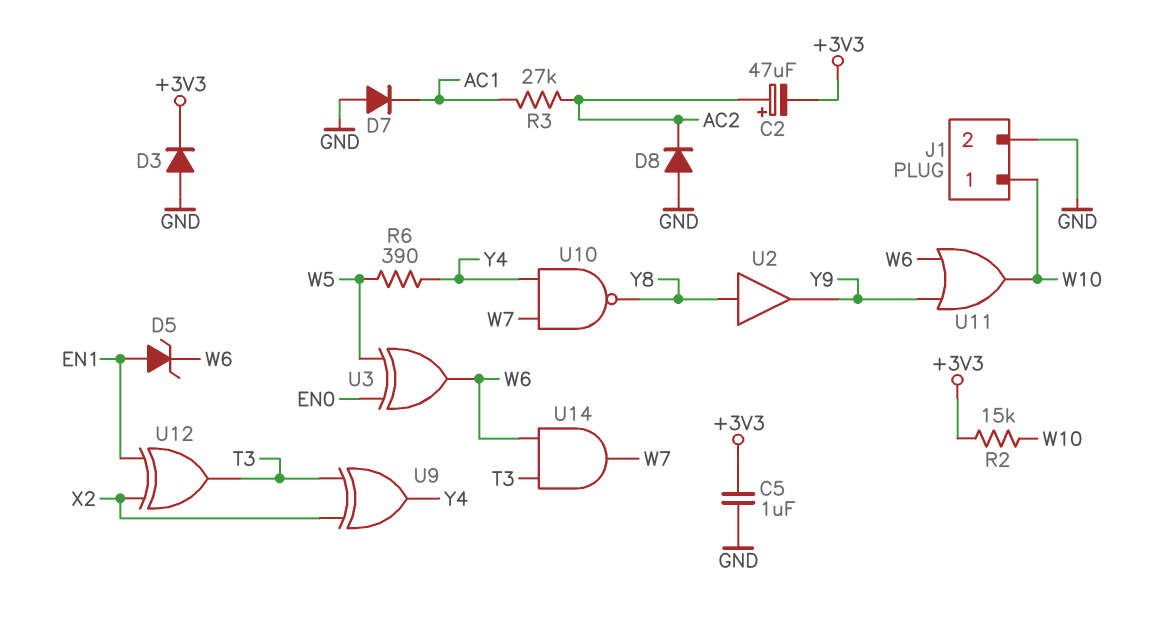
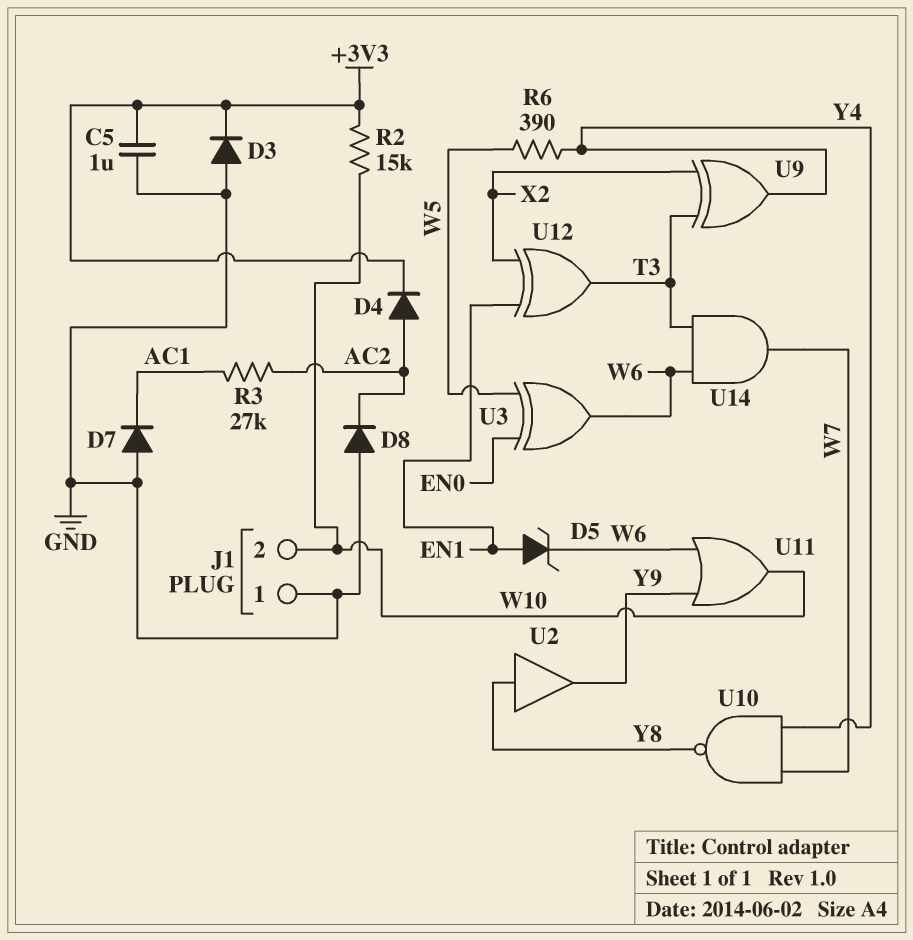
C2: 47uF (plus AC2, minus +3V3) -> none
D4: none -> diode (A AC2, K +3V3)
J1 pin 1: W10 -> GND
J1 pin 2: GND -> W10

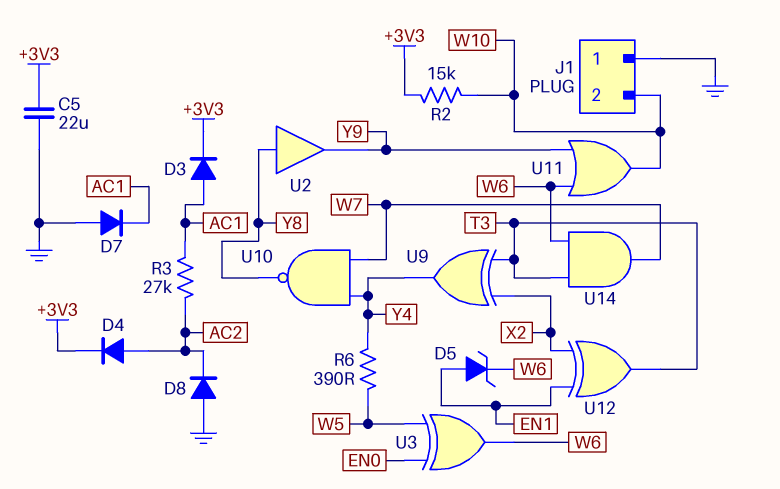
C5: 1uF (+3V3, GND) -> 22uF (+3V3, GND)
D3: diode (A GND, K +3V3) -> diode (A AC1, K +3V3)

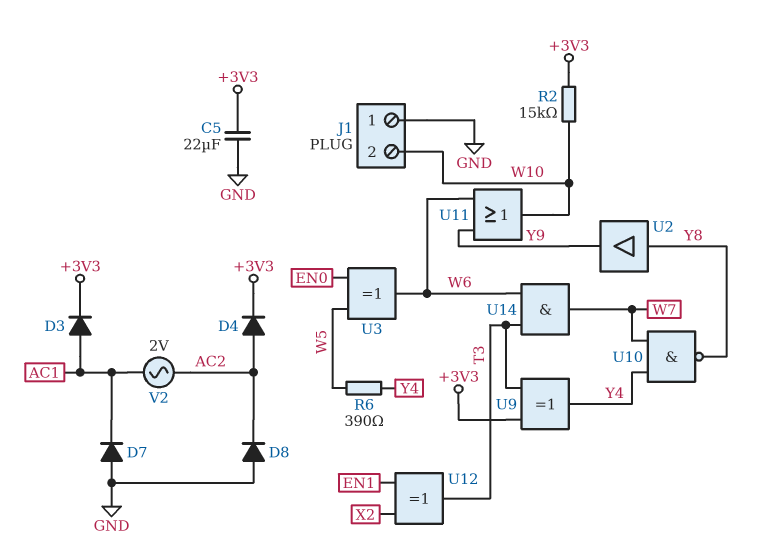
D5: zener (A EN1, K W6) -> none
R3: 27k (AC1, AC2) -> none
U9: XOR (in T3, in X2, out Y4) -> XOR (in +3V3, in T3, out Y4)
V2: none -> AC 2V (AC1, AC2)

